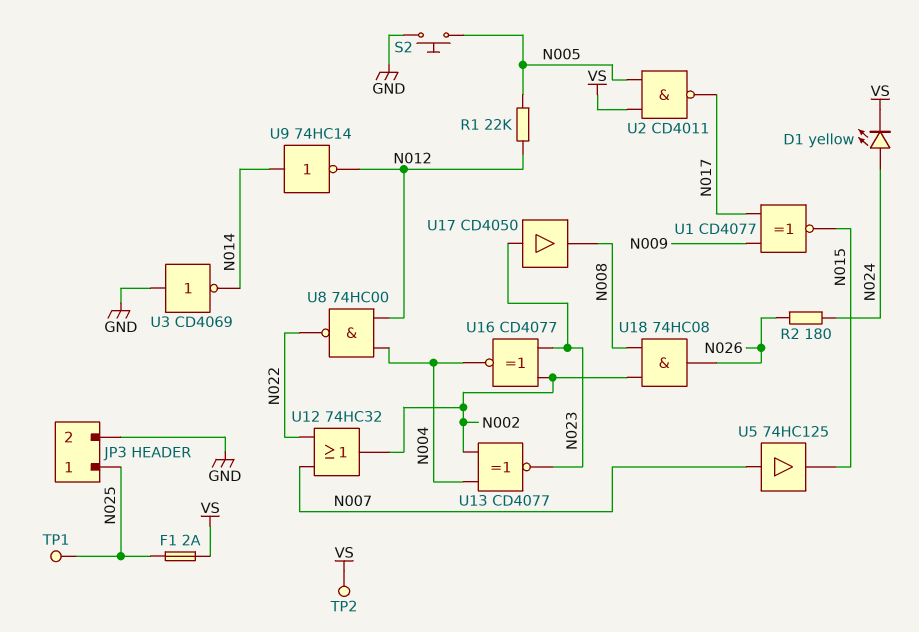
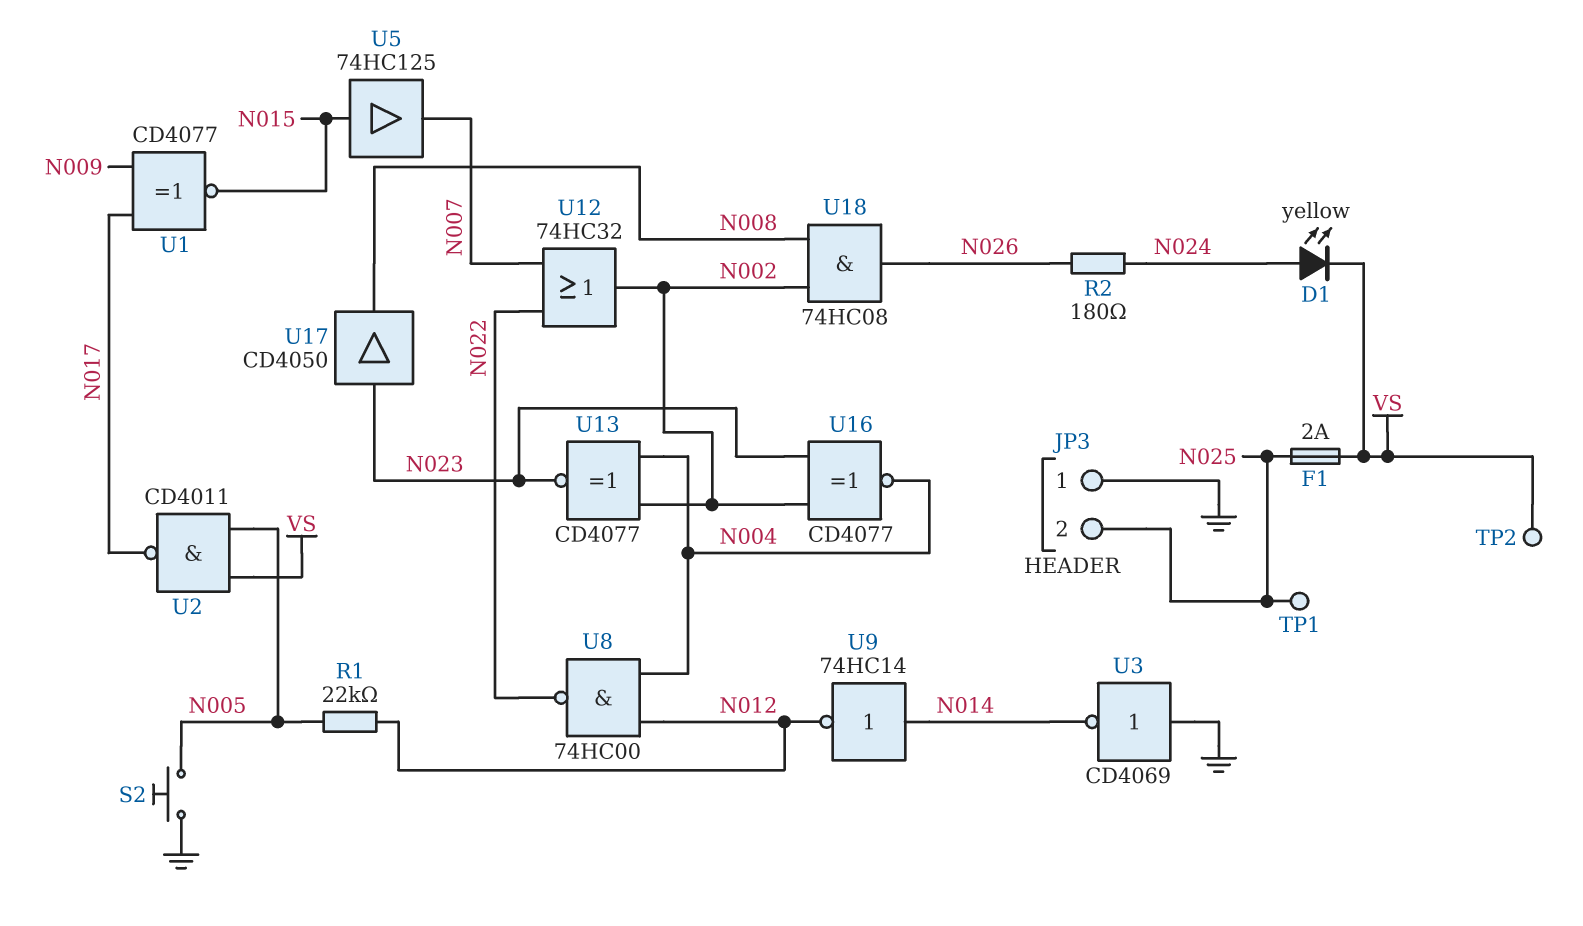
JP3 pin 1: N025 -> GND
JP3 pin 2: GND -> N025
U5: buffer 74HC125 (in N007, out N015) -> buffer 74HC125 (in N015, out N007)

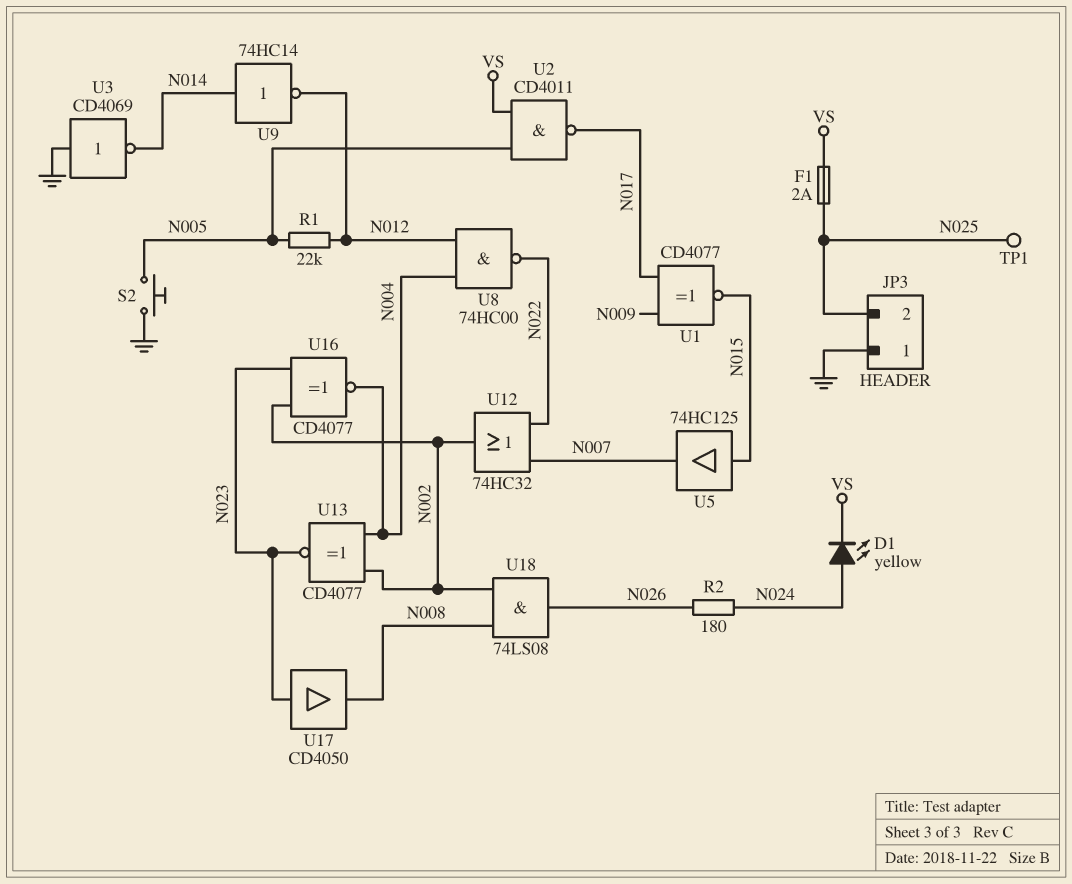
TP2: test point (VS) -> none
U18: AND 74HC08 (in N002, in N008, out N026) -> AND 74LS08 (in N002, in N008, out N026)

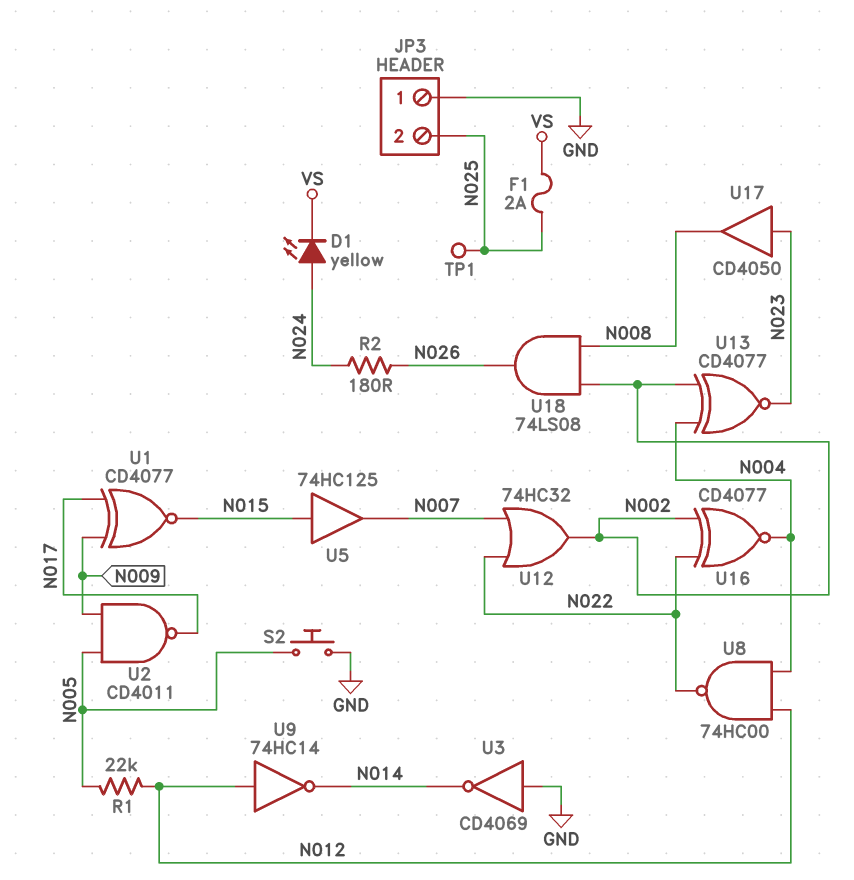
U2: NAND CD4011 (in N005, in VS, out N017) -> NAND CD4011 (in N005, in N009, out N017)
U9: NOT 74HC14 (in N014, out N012) -> NOT 74HC14 (in N012, out N014)
U16: XNOR CD4077 (in N002, in N023, out N004) -> XNOR CD4077 (in N002, in N022, out N004)

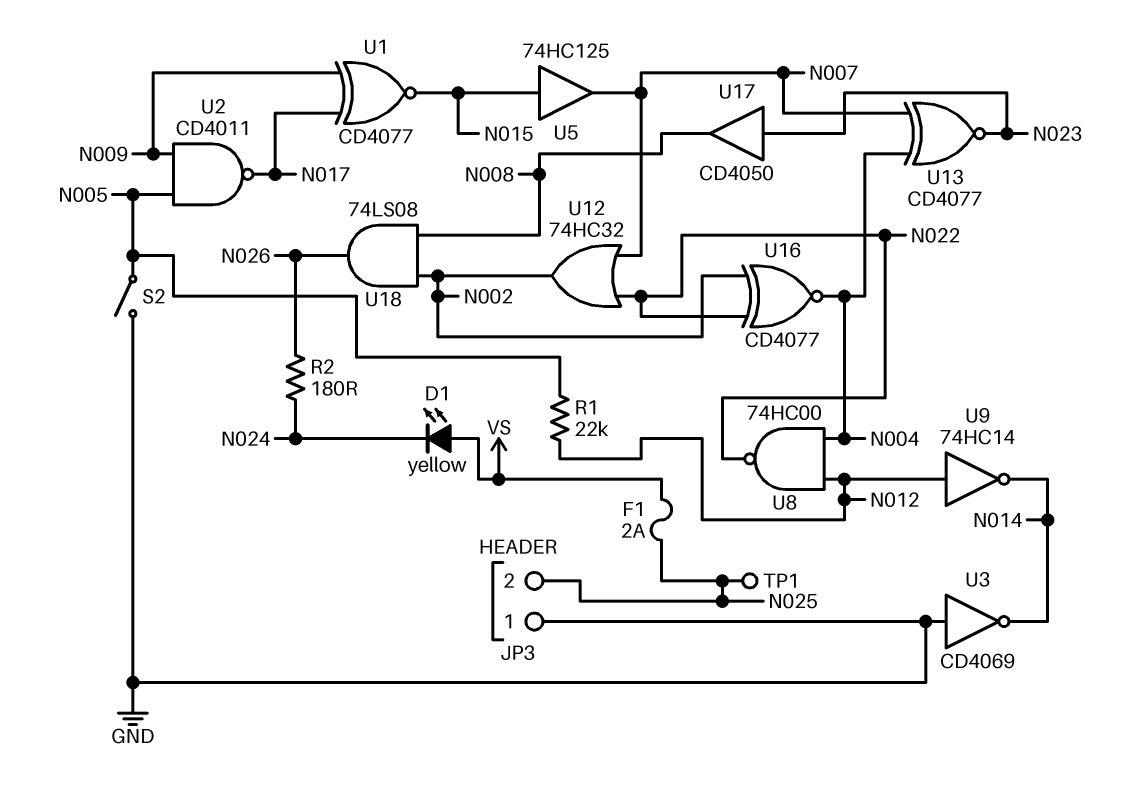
D1: LED yellow (A N024, K VS) -> LED yellow (A VS, K N024)
S2: button (GND, N005) -> switch (GND, N005)
U13: XNOR CD4077 (in N002, in N004, out N023) -> XNOR CD4077 (in N004, in N007, out N023)

